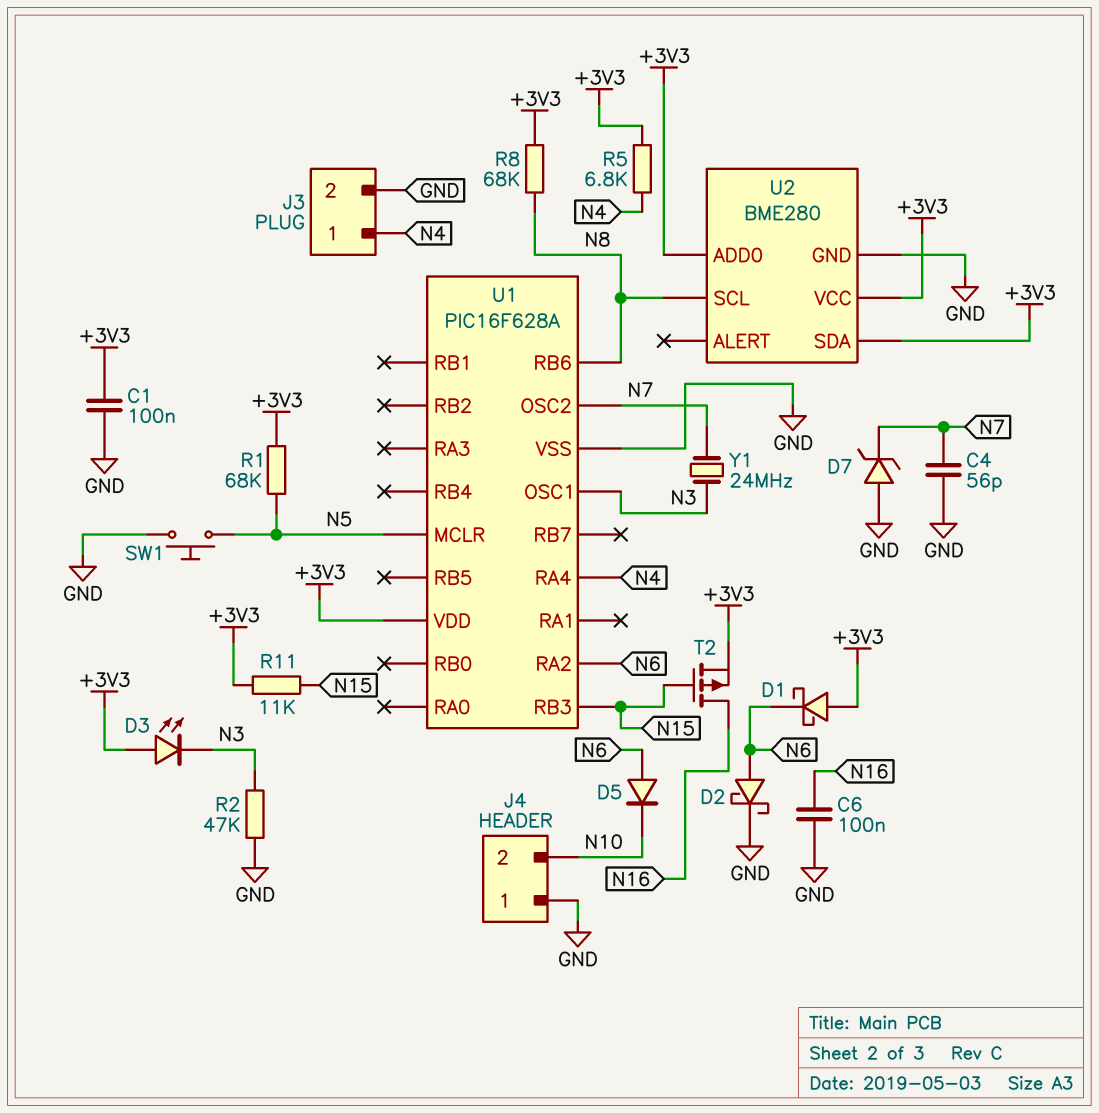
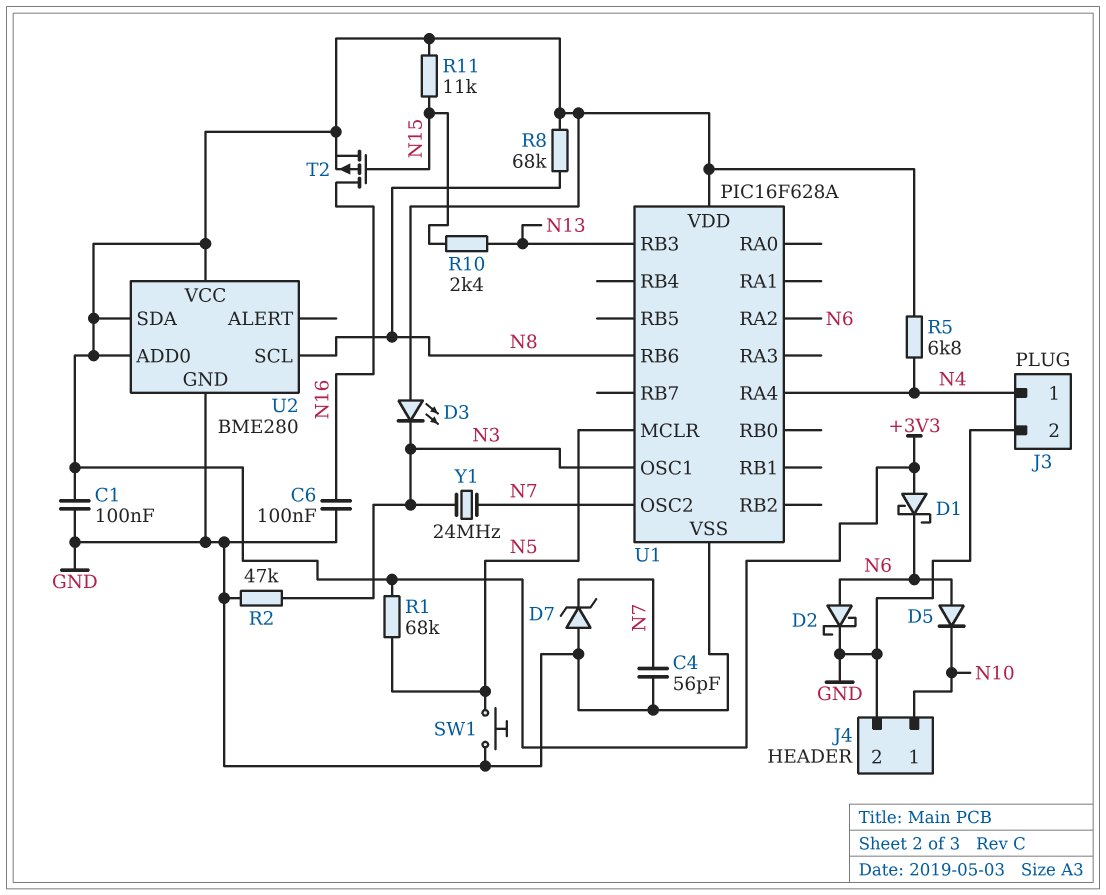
J4 pin 1: GND -> N10
J4 pin 2: N10 -> GND
R10: none -> 2.4k (N13, N15)
U1 pin RB3: N15 -> N13

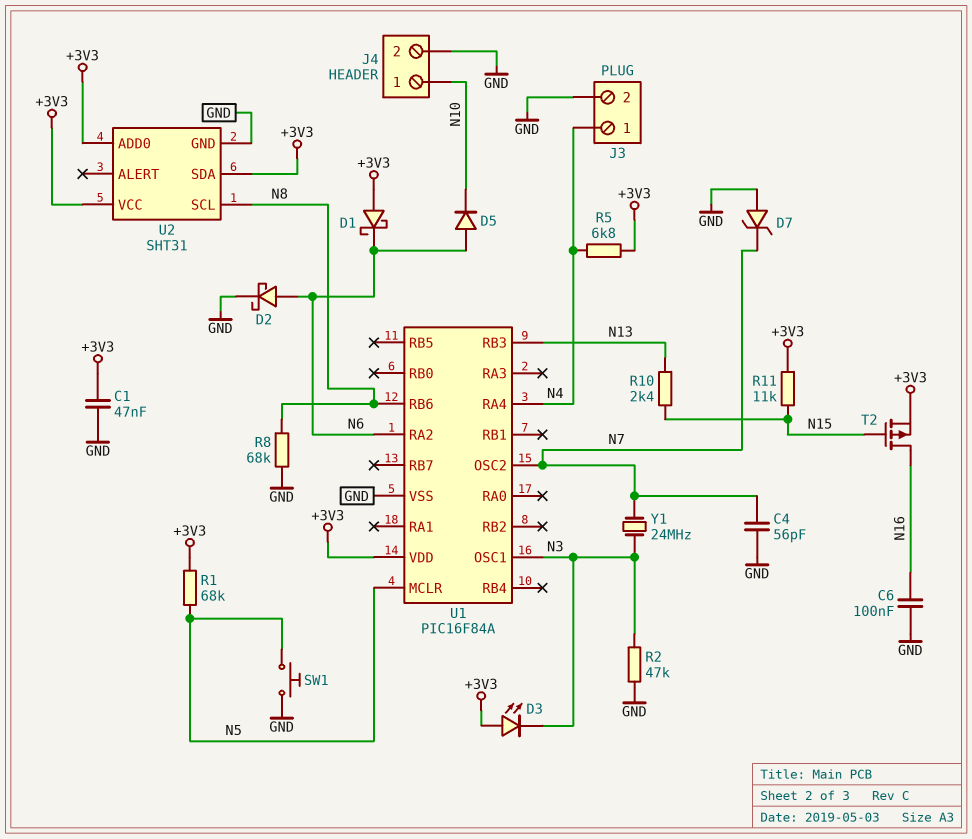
C1: 100nF (+3V3, GND) -> 47nF (+3V3, GND)
R8: 68k (+3V3, N8) -> 68k (GND, N8)
U1: PIC16F628A -> PIC16F84A
U2: BME280 -> SHT31

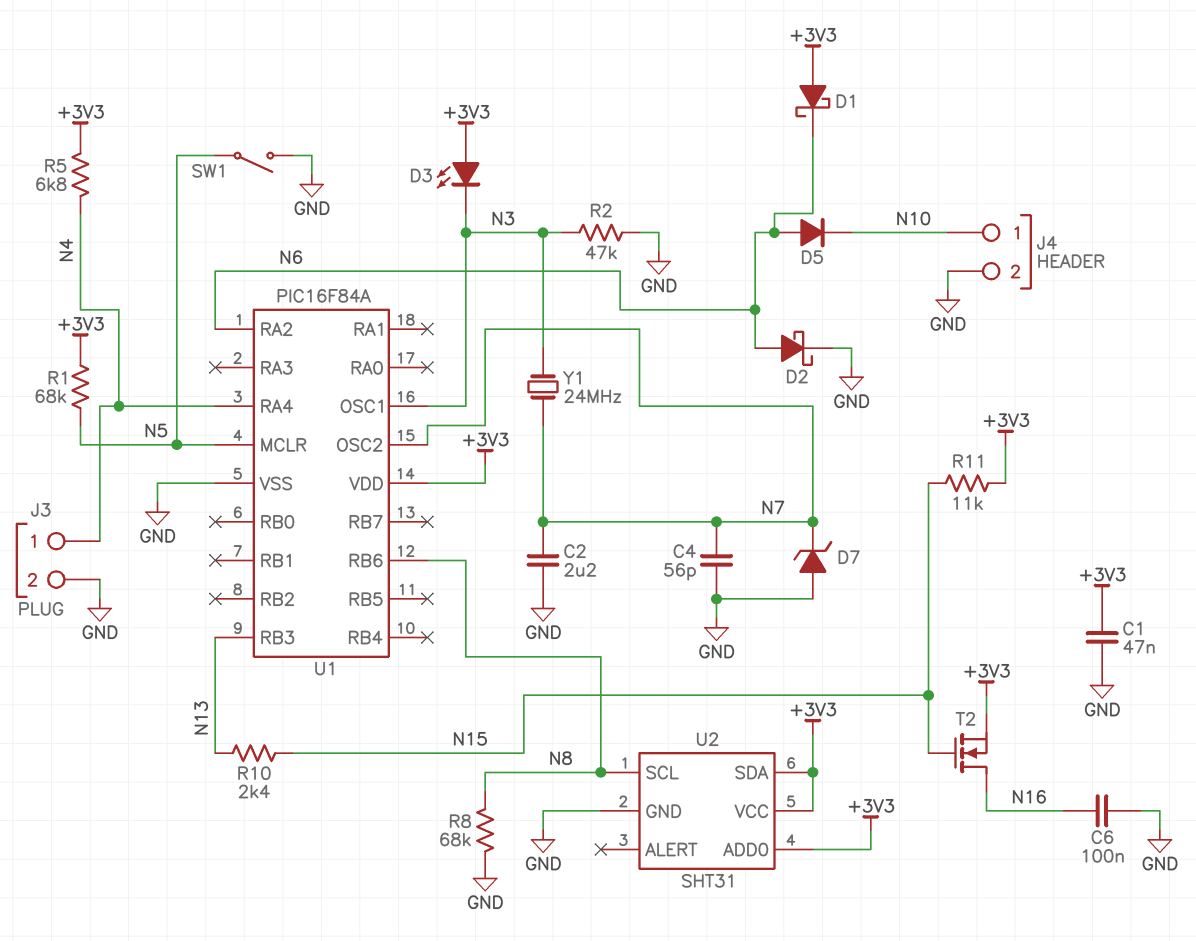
C2: none -> 2.2uF (GND, N7)
SW1: button (GND, N5) -> switch (GND, N5)
T2: PMOS (G N15, D N16, S +3V3) -> NMOS (G N15, D N16, S +3V3)

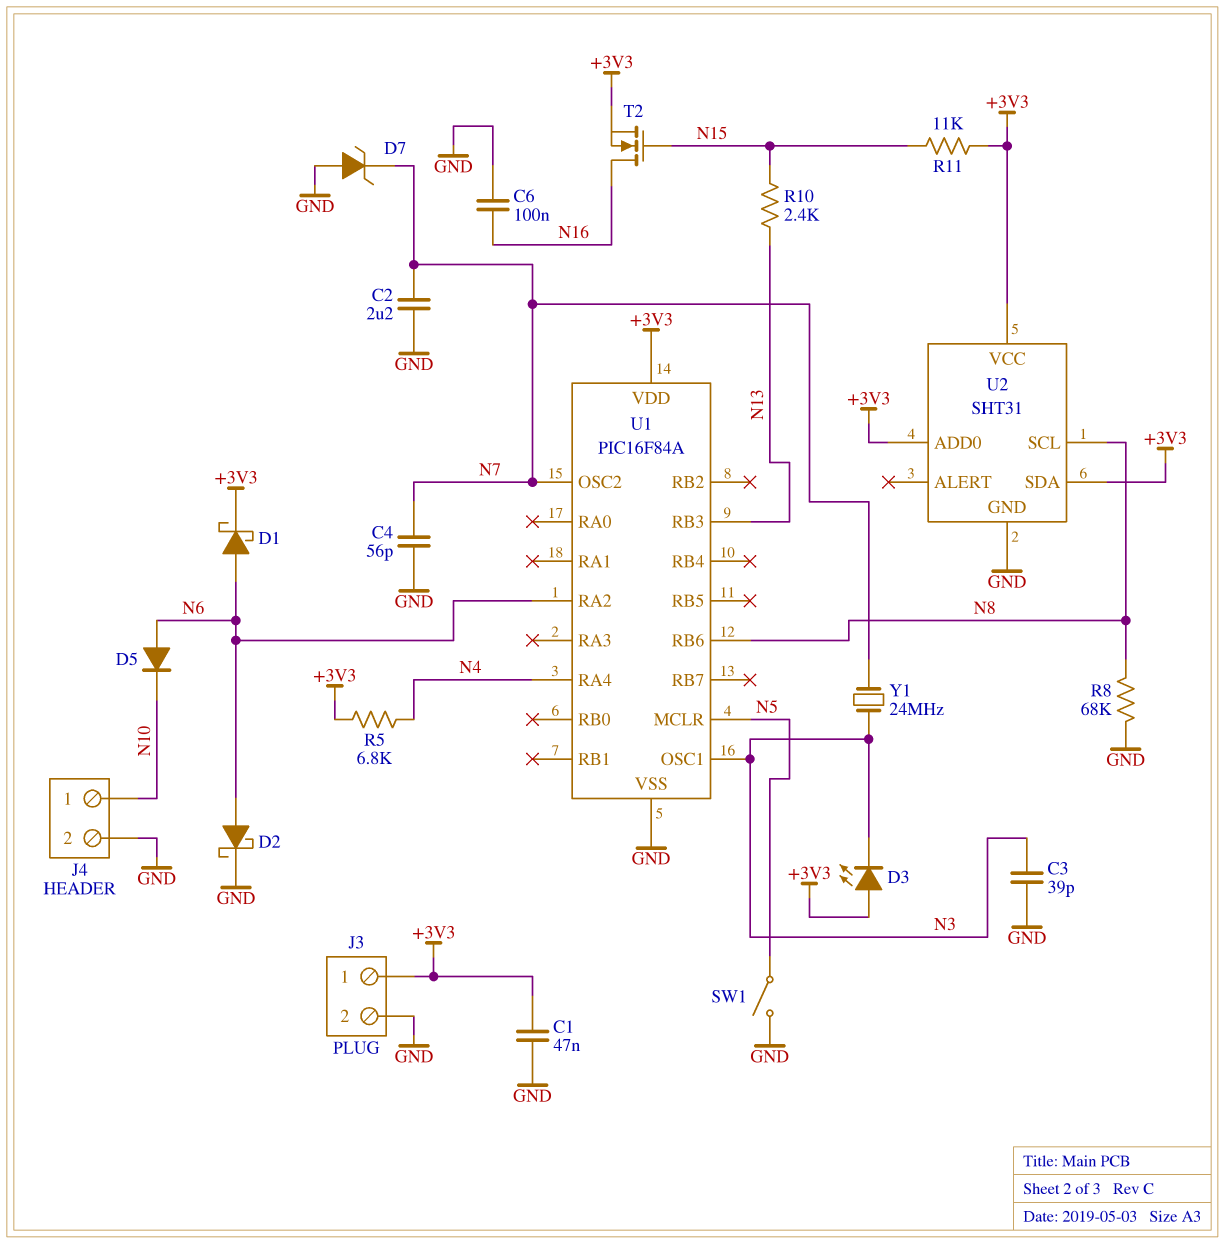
C3: none -> 39pF (GND, N3)
D1: schottky (A +3V3, K N6) -> schottky (A N6, K +3V3)
J3 pin 1: N4 -> +3V3
R1: 68k (+3V3, N5) -> none
R2: 47k (GND, N3) -> none

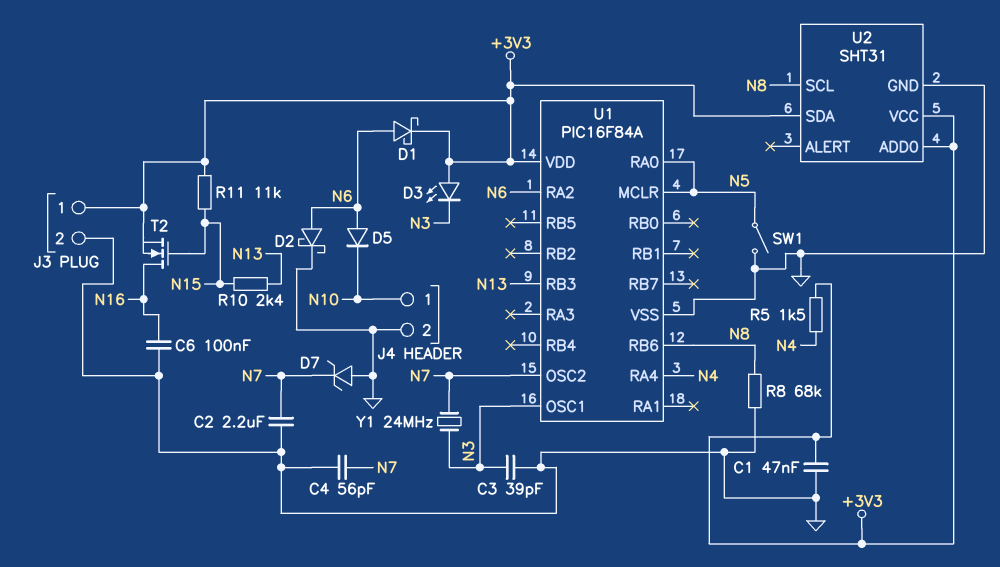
R5: 6.8k (+3V3, N4) -> 1.5k (+3V3, N4)
U1 pin RA0: none -> N5

